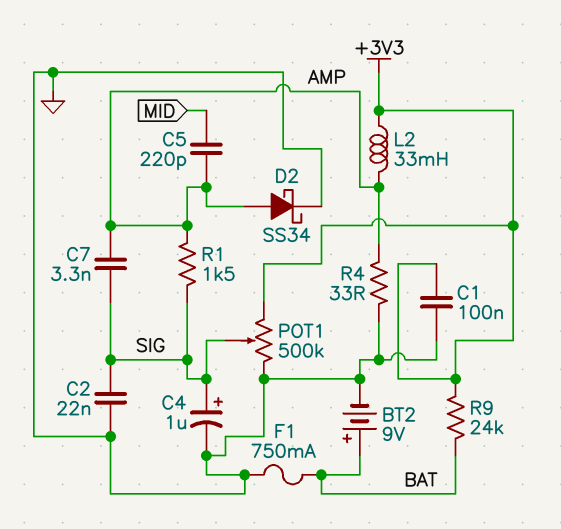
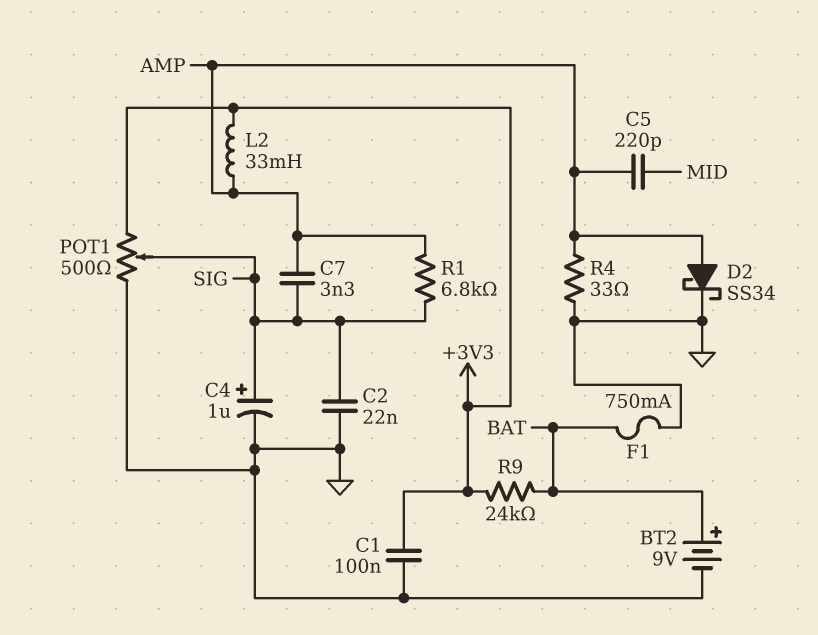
POT1: 500k (+3V3, GND, wiper SIG) -> 500 (+3V3, GND, wiper SIG)
R1: 1.5k (AMP, SIG) -> 6.8k (AMP, SIG)

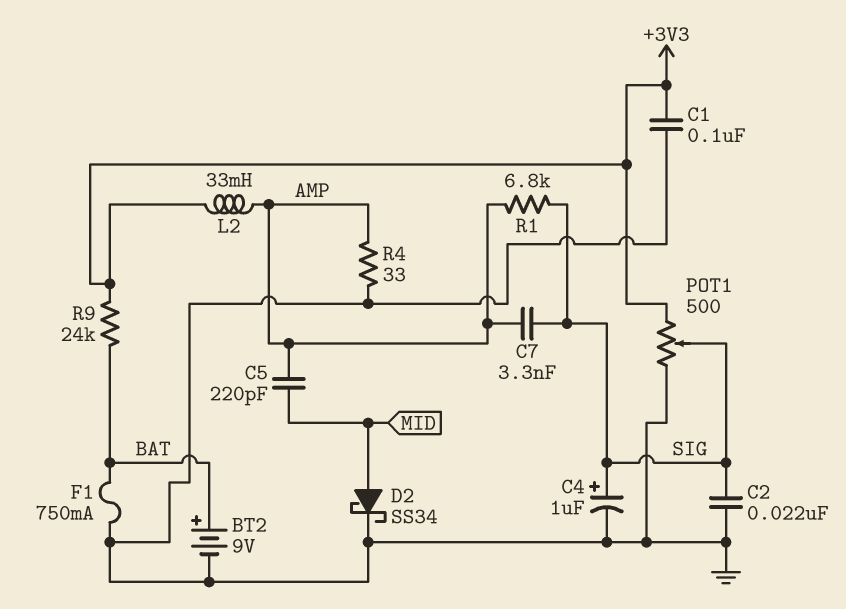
D2: schottky SS34 (A AMP, K GND) -> schottky SS34 (A MID, K GND)

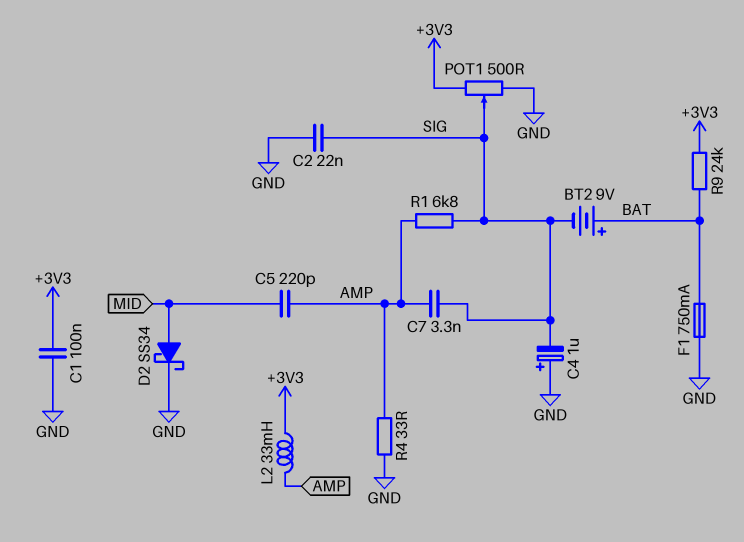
BT2: 9V (plus BAT, minus GND) -> 9V (plus BAT, minus SIG)
C4: 1uF (plus SIG, minus GND) -> 1uF (plus GND, minus SIG)

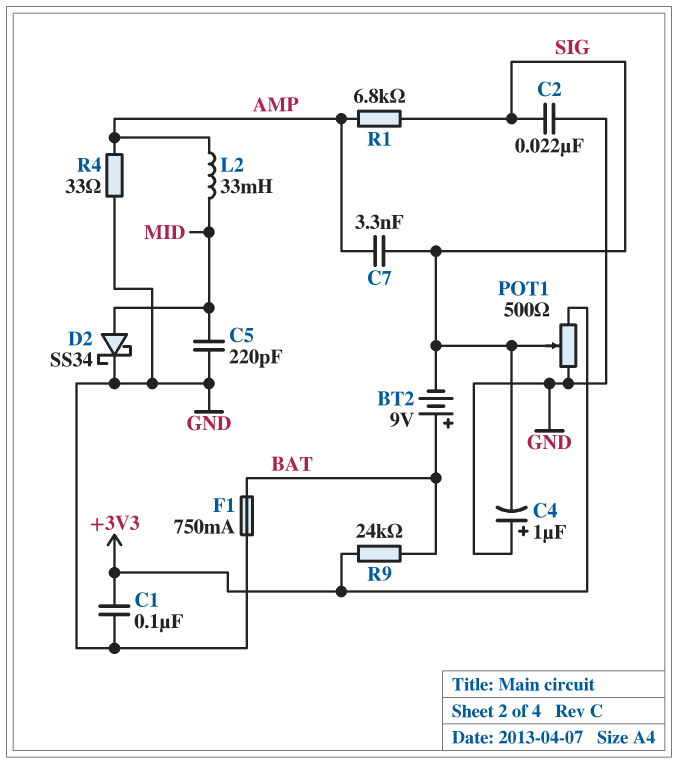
C5: 220pF (AMP, MID) -> 220pF (GND, MID)
L2: 33mH (+3V3, AMP) -> 33mH (AMP, MID)

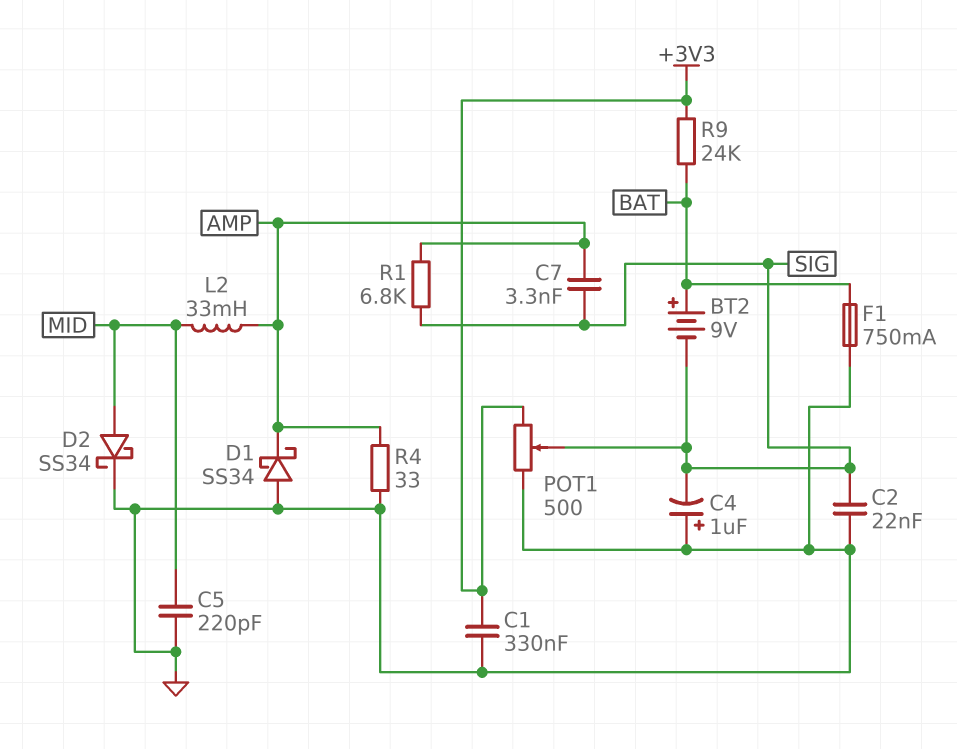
C1: 100nF (+3V3, GND) -> 330nF (+3V3, GND)
D1: none -> schottky SS34 (A GND, K AMP)

